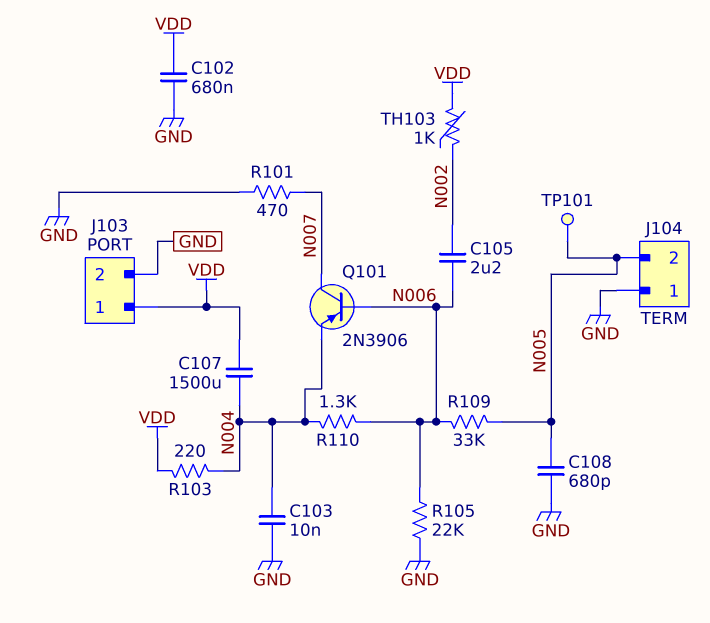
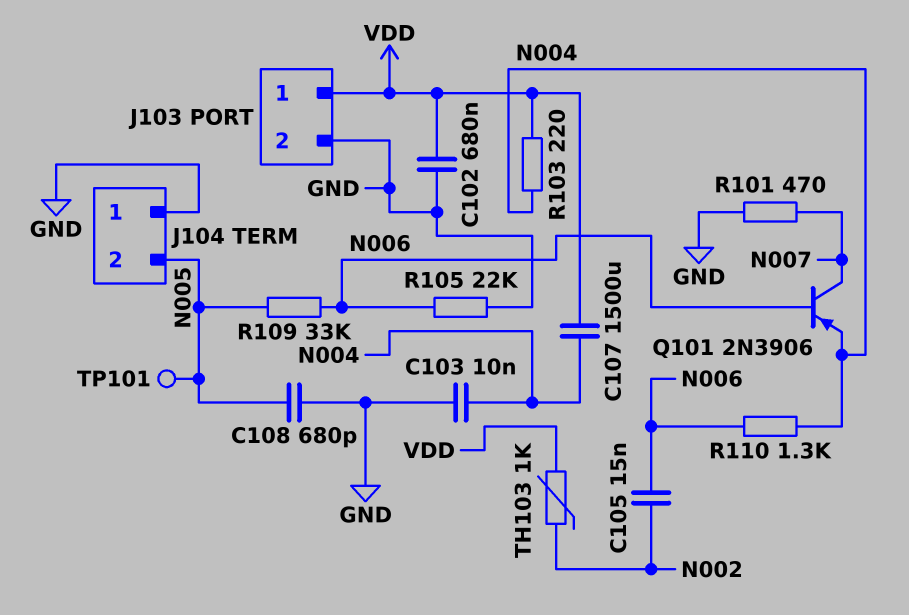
C105: 2.2uF (N002, N006) -> 15nF (N002, N006)

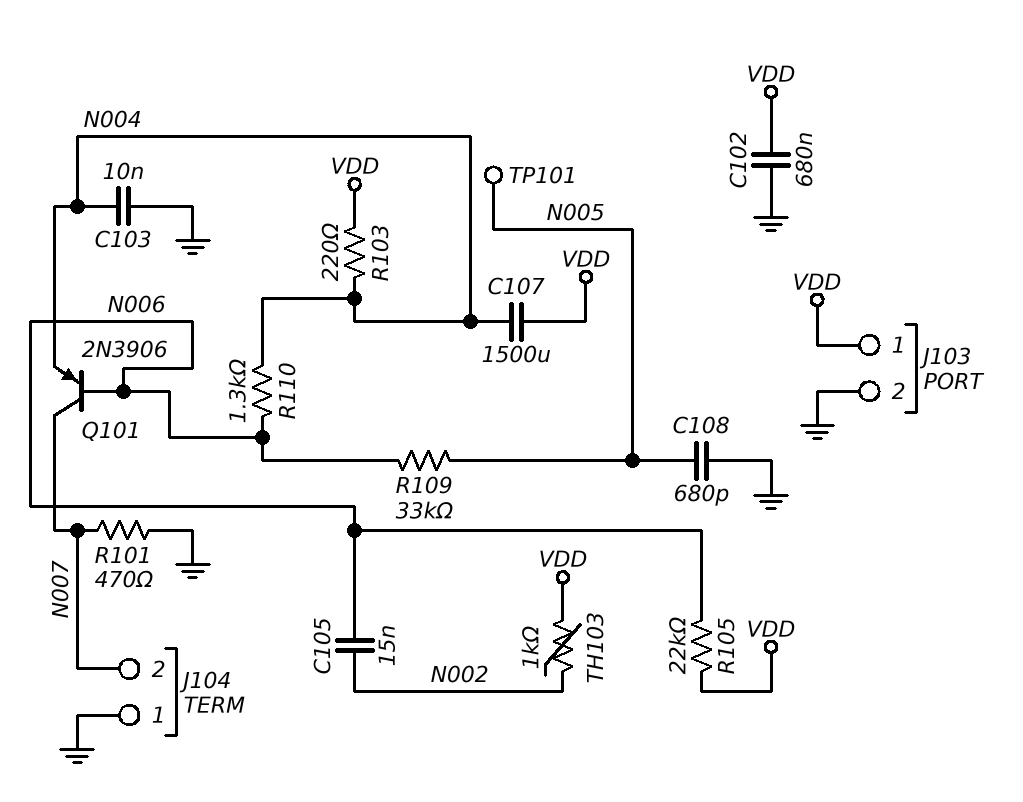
J104 pin 2: N005 -> N007
R105: 22k (GND, N006) -> 22k (N006, VDD)

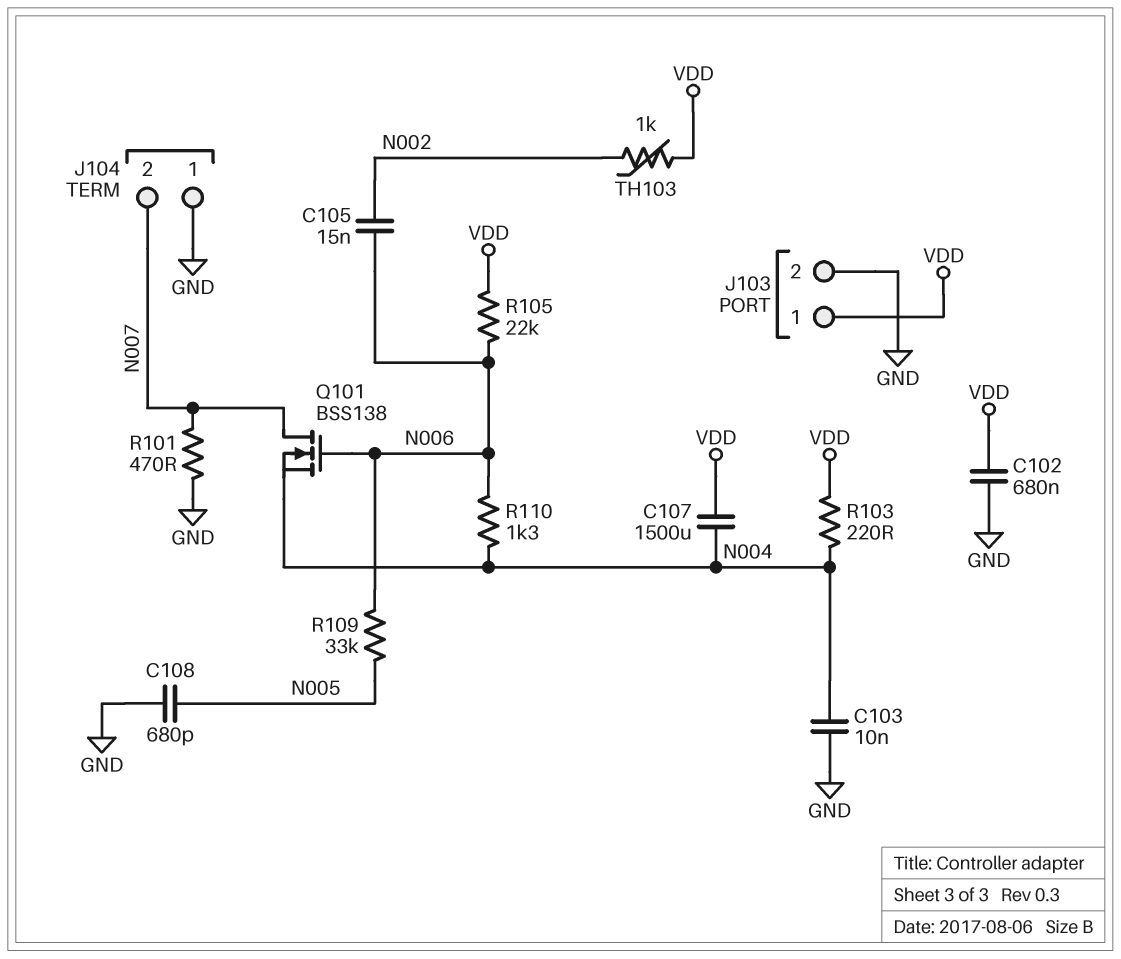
Q101: PNP 2N3906 (B N006, C N007, E N004) -> NMOS BSS138 (G N006, D N007, S N004)
TP101: test point (N005) -> none

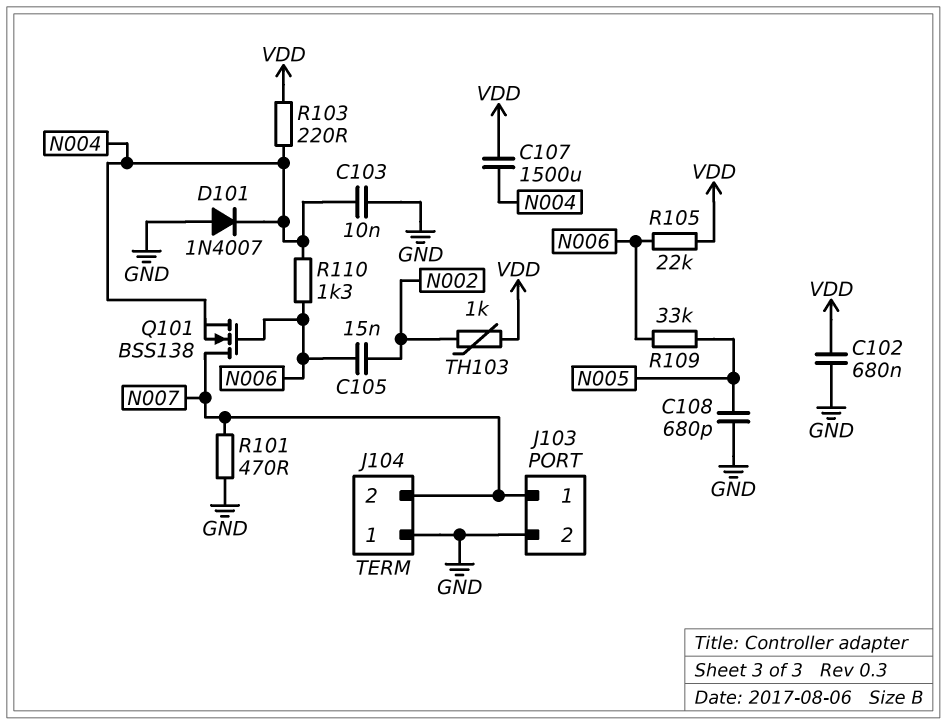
D101: none -> diode 1N4007 (A GND, K N004)
J103 pin 1: VDD -> N007

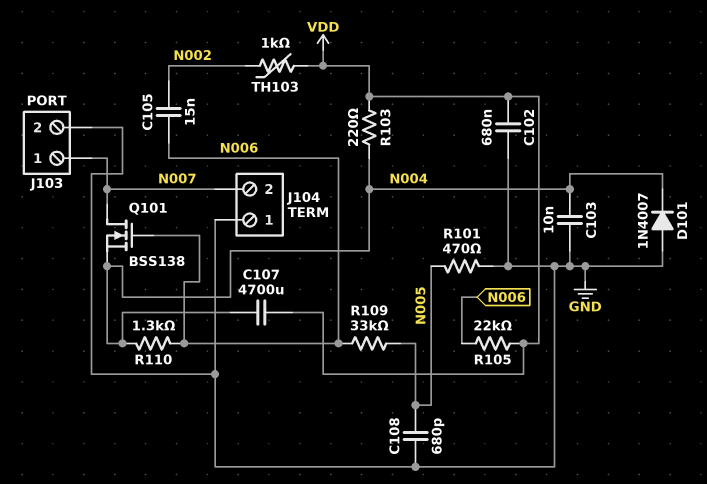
C107: 1500uF (N004, VDD) -> 4700uF (N004, VDD)
R101: 470 (GND, N007) -> 470 (GND, N005)

